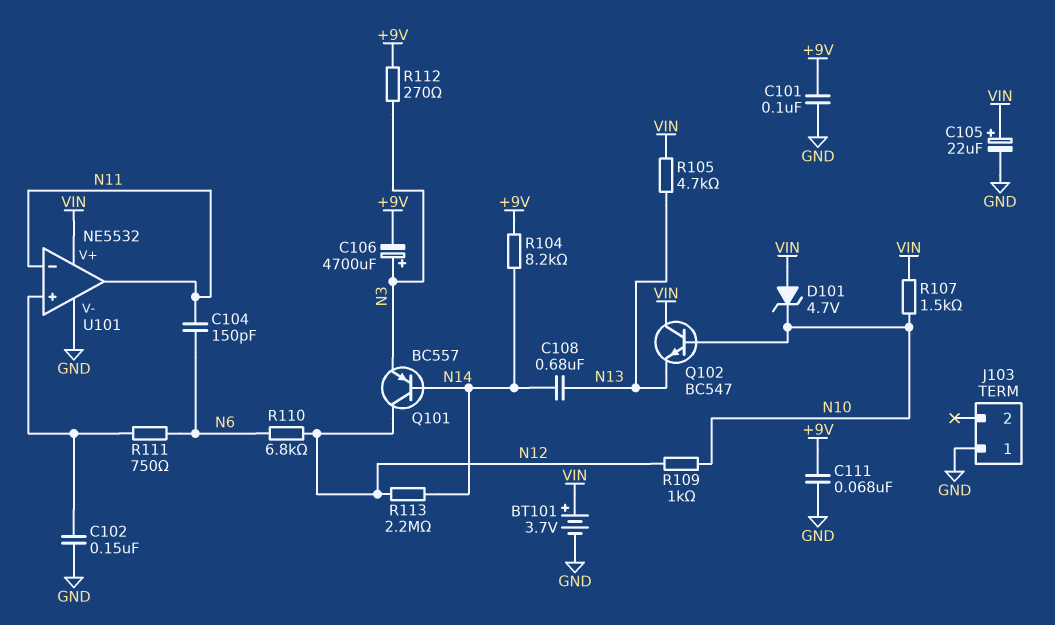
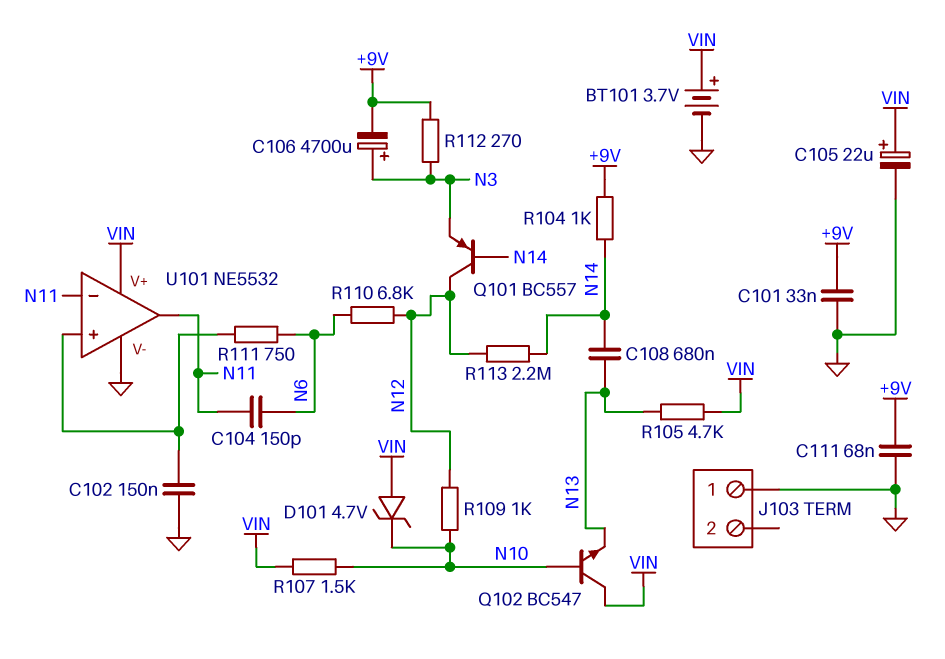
C101: 100nF (+9V, GND) -> 33nF (+9V, GND)
R104: 8.2k (+9V, N14) -> 1k (+9V, N14)

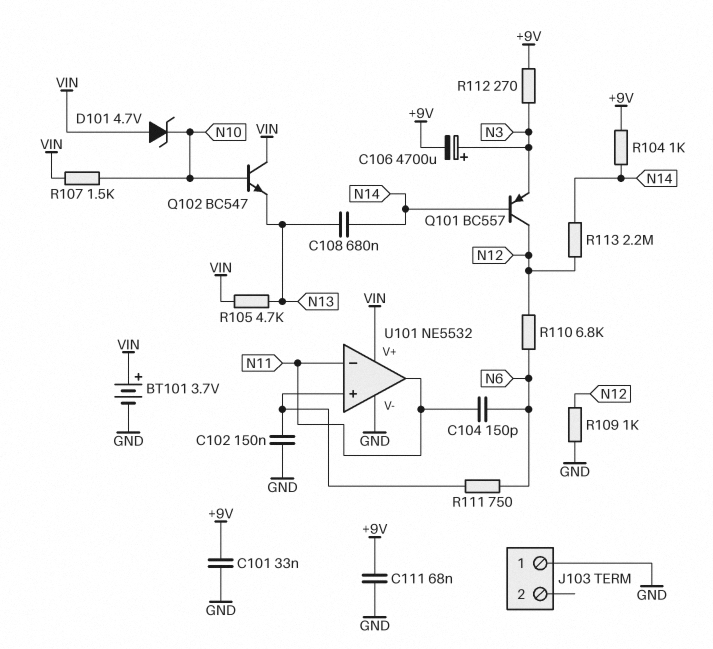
C105: 22uF (plus VIN, minus GND) -> none
R109: 1k (N10, N12) -> 1k (GND, N12)

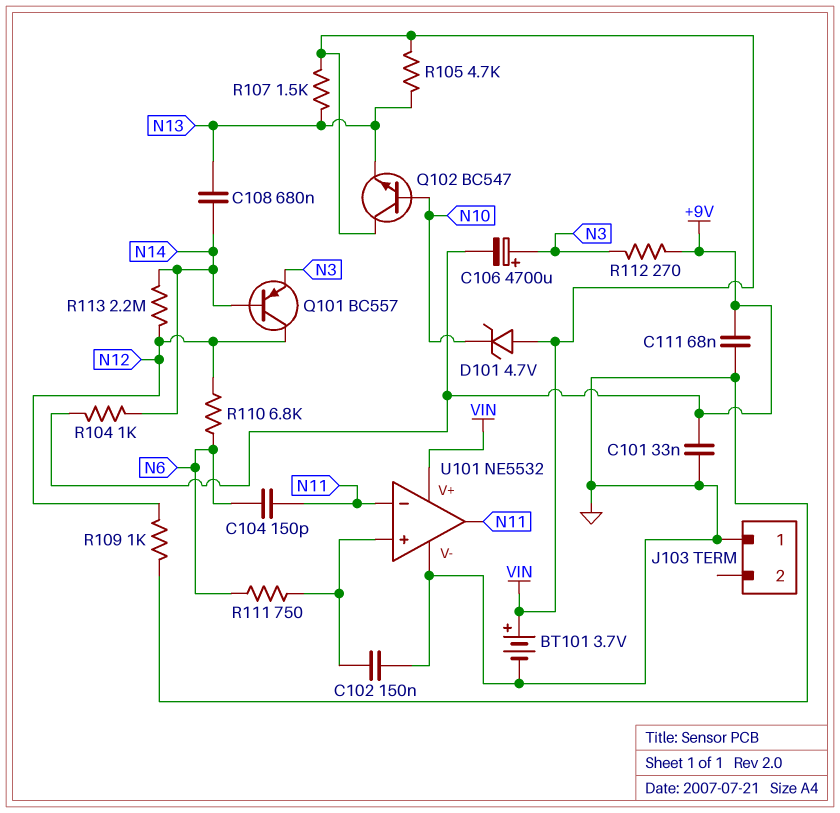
R107: 1.5k (N10, VIN) -> 1.5k (N13, VIN)

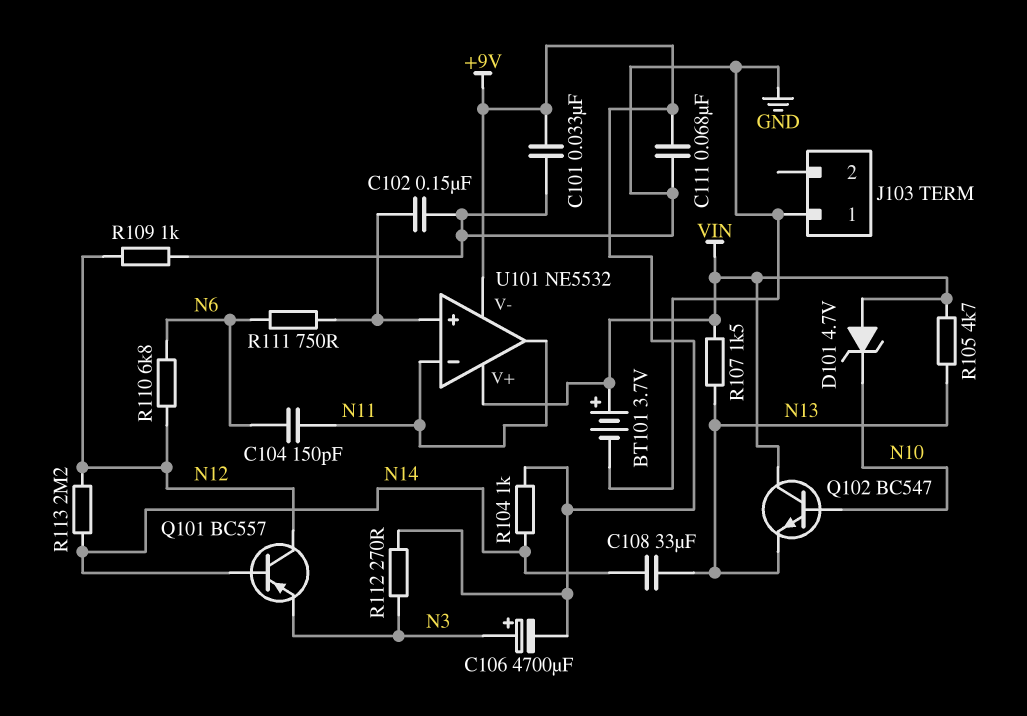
C108: 680nF (N13, N14) -> 33uF (N13, N14)
U101 pin V-: GND -> +9V

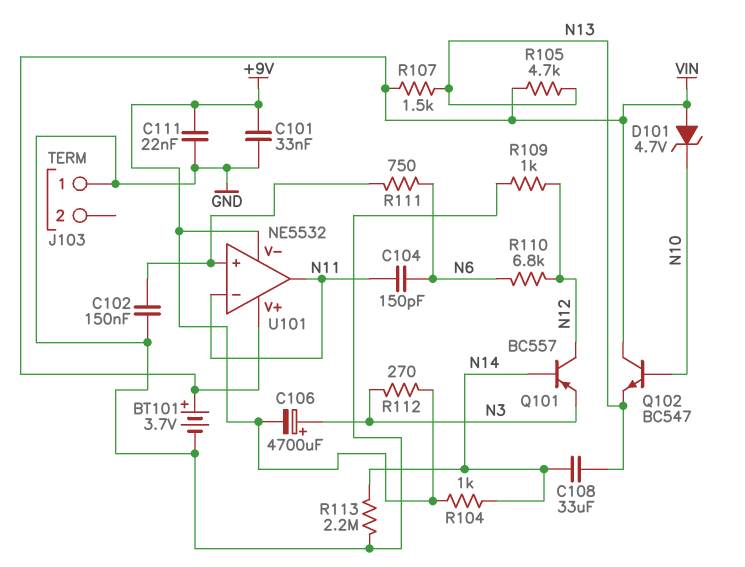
C111: 68nF (+9V, GND) -> 22nF (+9V, GND)
R113: 2.2M (N12, N14) -> 2.2M (GND, N14)

